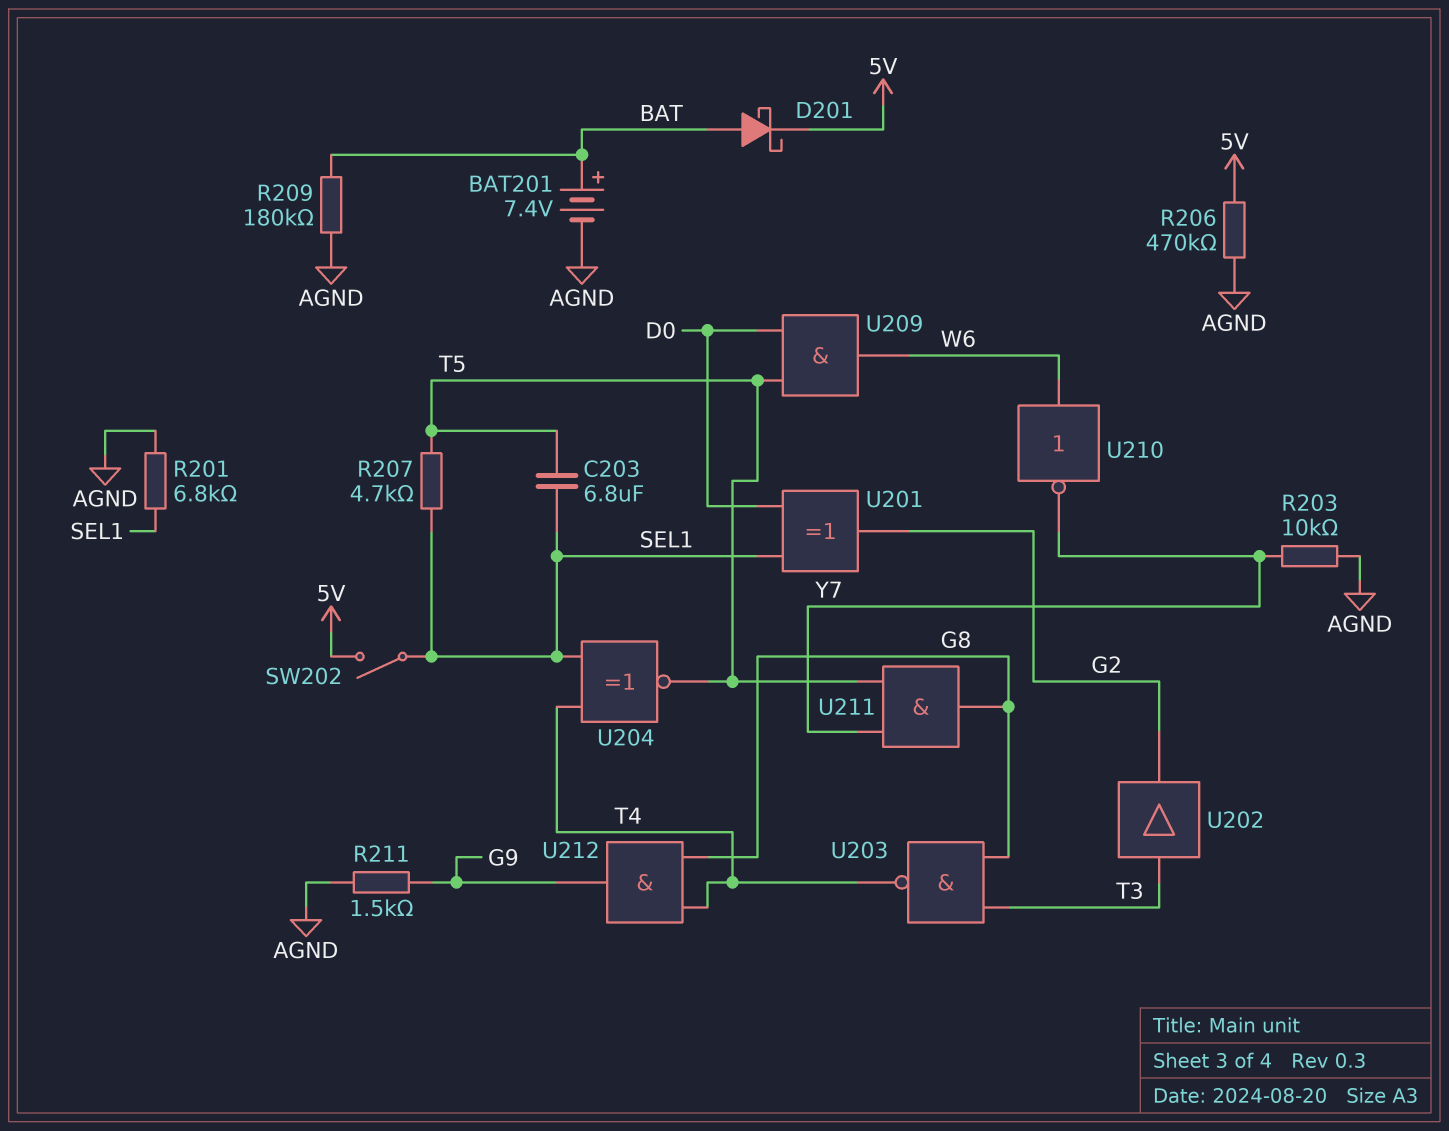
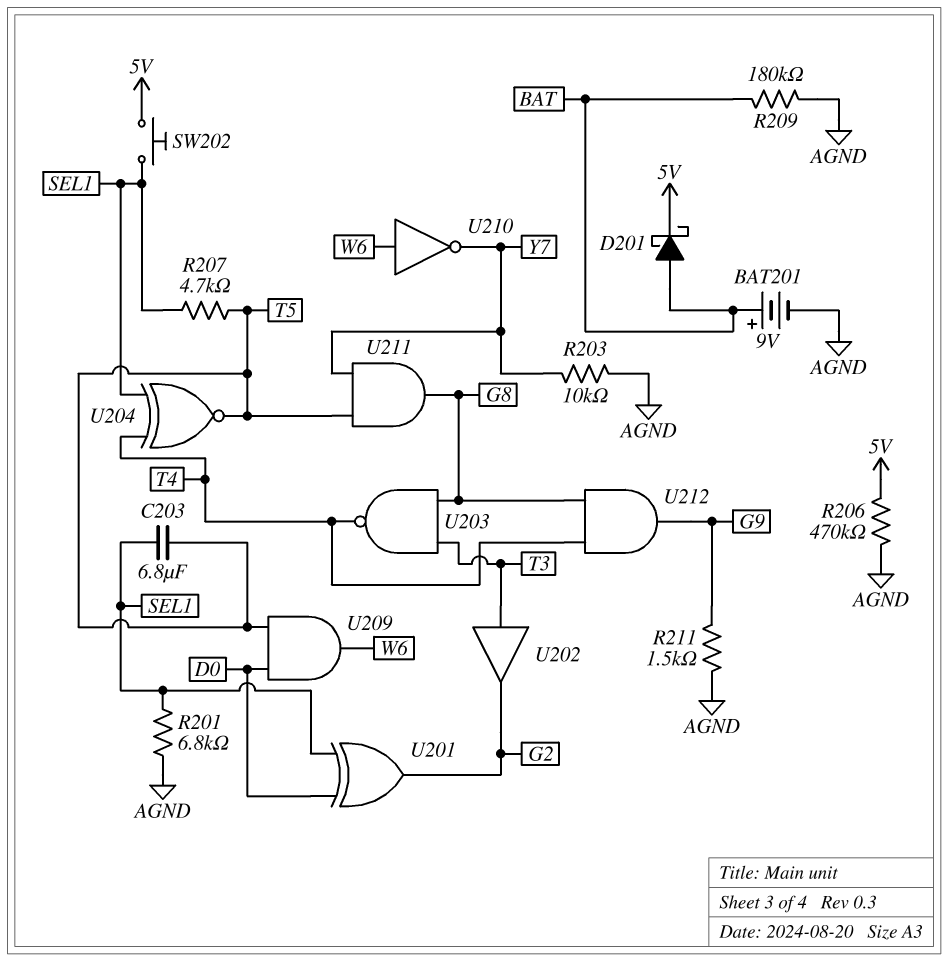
BAT201: 7.4V (plus BAT, minus AGND) -> 9V (plus BAT, minus AGND)
SW202: switch (5V, SEL1) -> button (5V, SEL1)

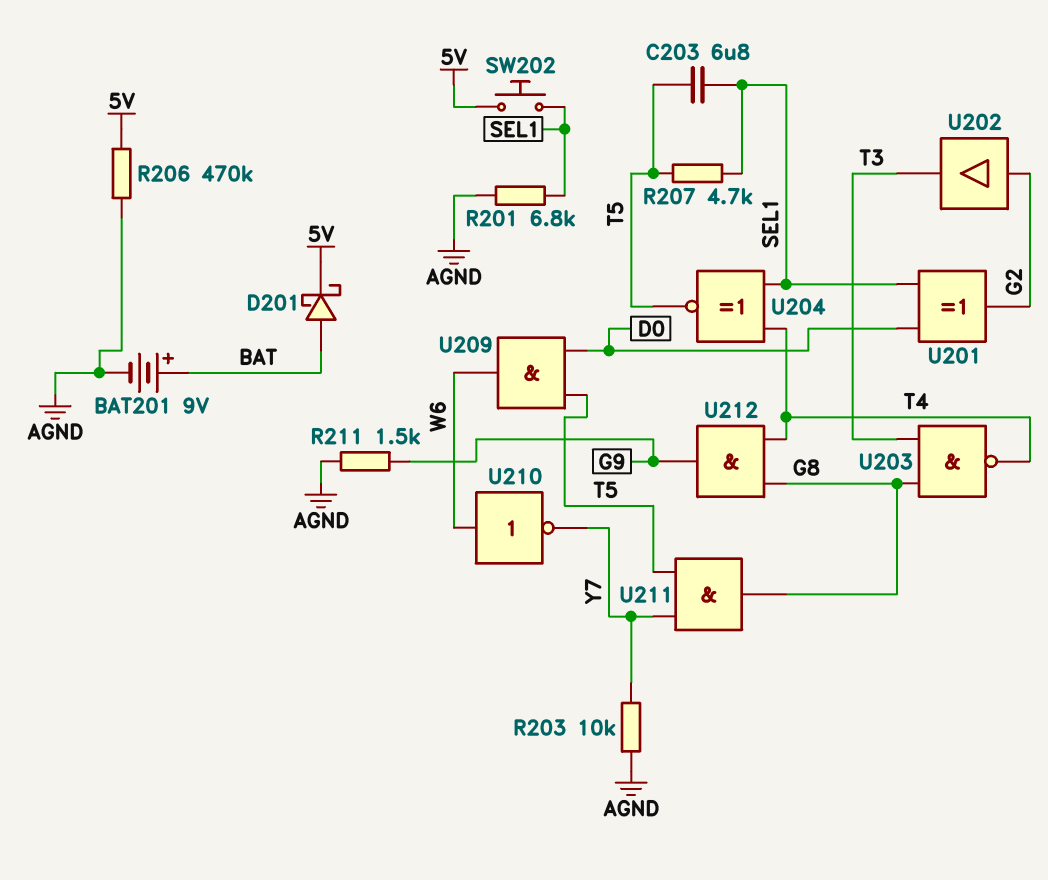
R209: 180k (AGND, BAT) -> none
U202: buffer (in T3, out G2) -> buffer (in G2, out T3)

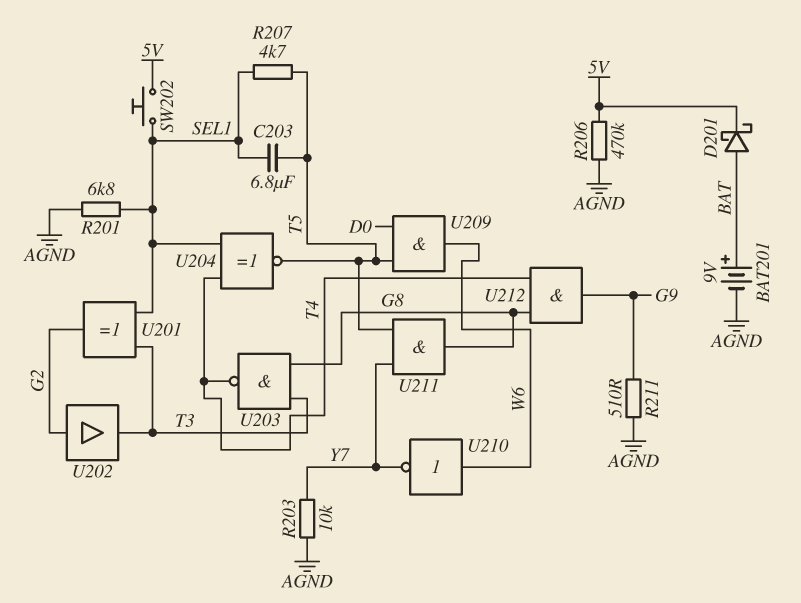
R211: 1.5k (AGND, G9) -> 510 (AGND, G9)
U201: XOR (in D0, in SEL1, out G2) -> XOR (in SEL1, in T3, out G2)

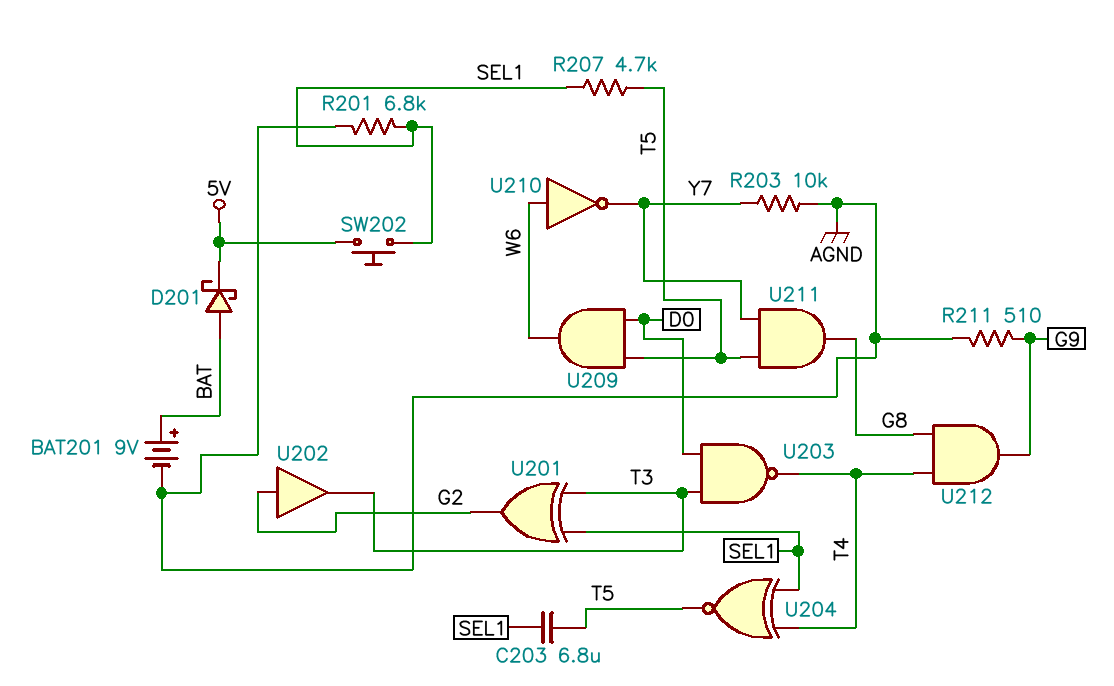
R206: 470k (5V, AGND) -> none
U203: NAND (in G8, in T3, out T4) -> NAND (in D0, in T3, out T4)

